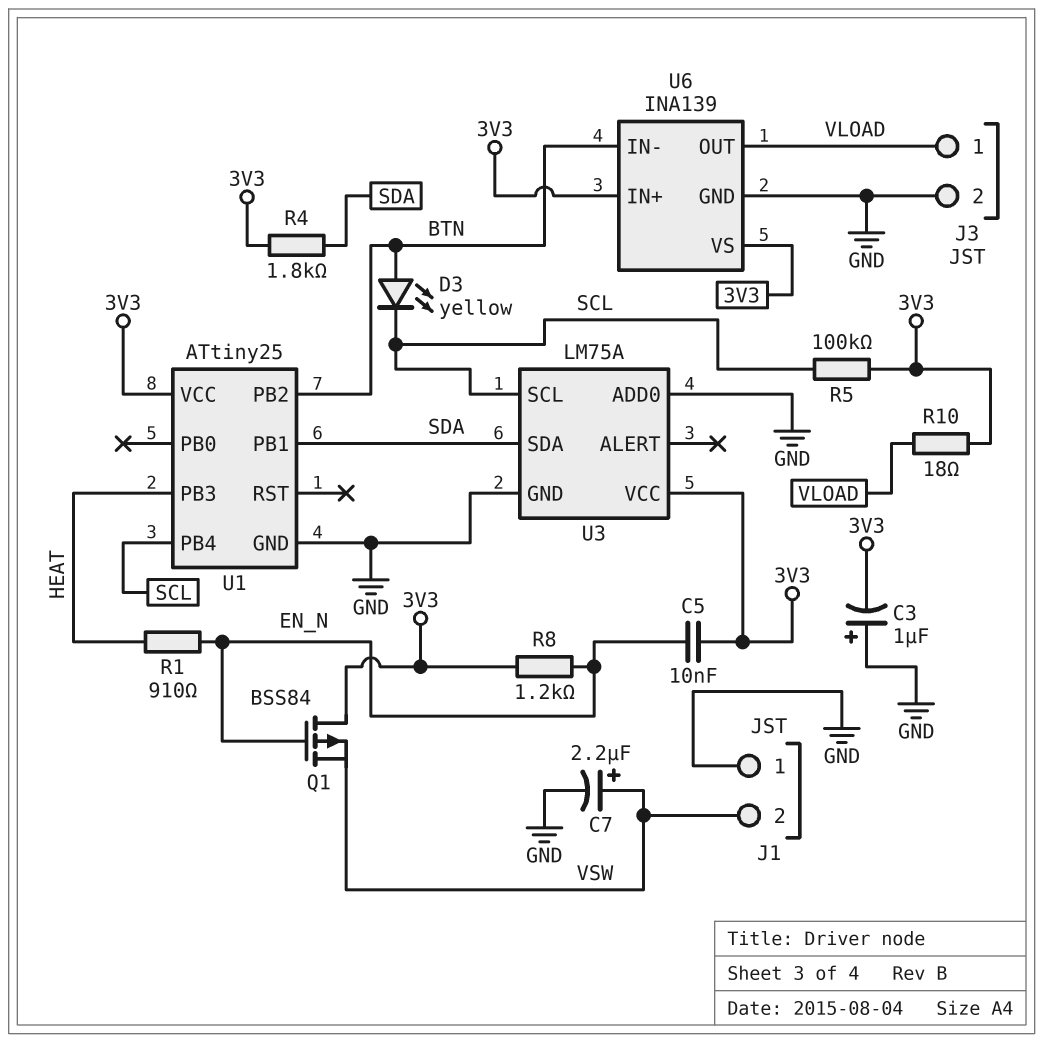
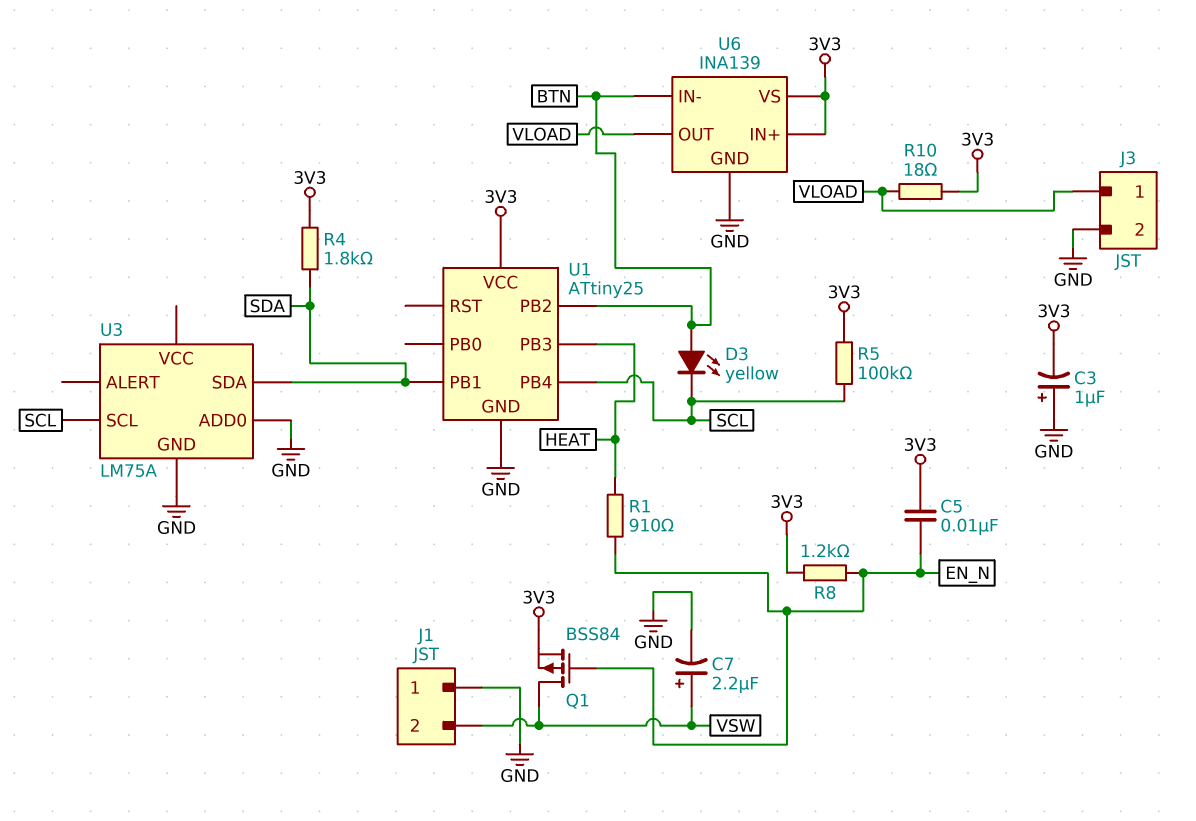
Q1: PMOS BSS84 (G EN_N, D 3V3, S VSW) -> PMOS BSS84 (G EN_N, D VSW, S 3V3)
U3 pin VCC: 3V3 -> none

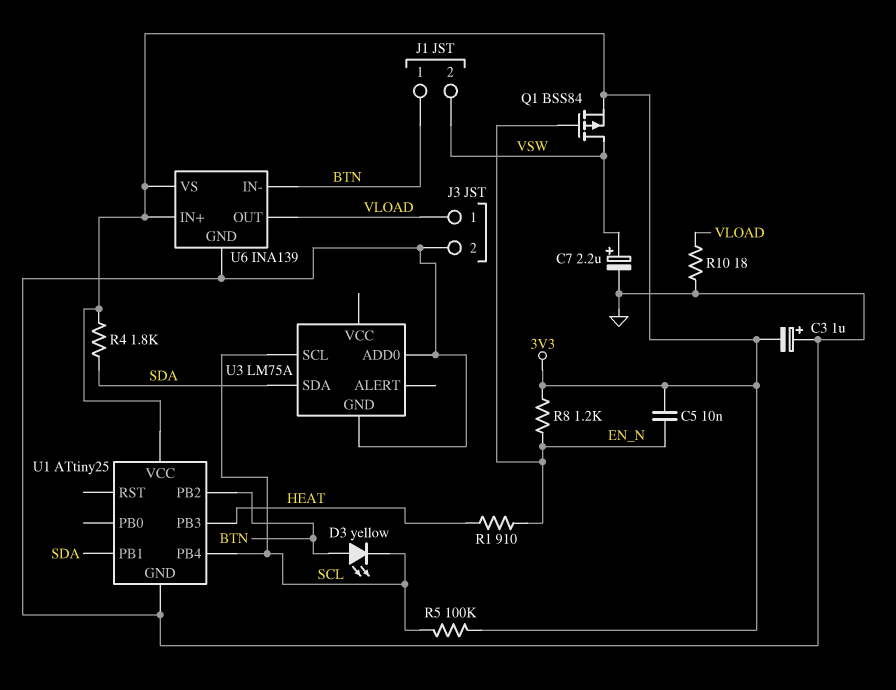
J1 pin 1: GND -> BTN
R10: 18 (3V3, VLOAD) -> 18 (GND, VLOAD)

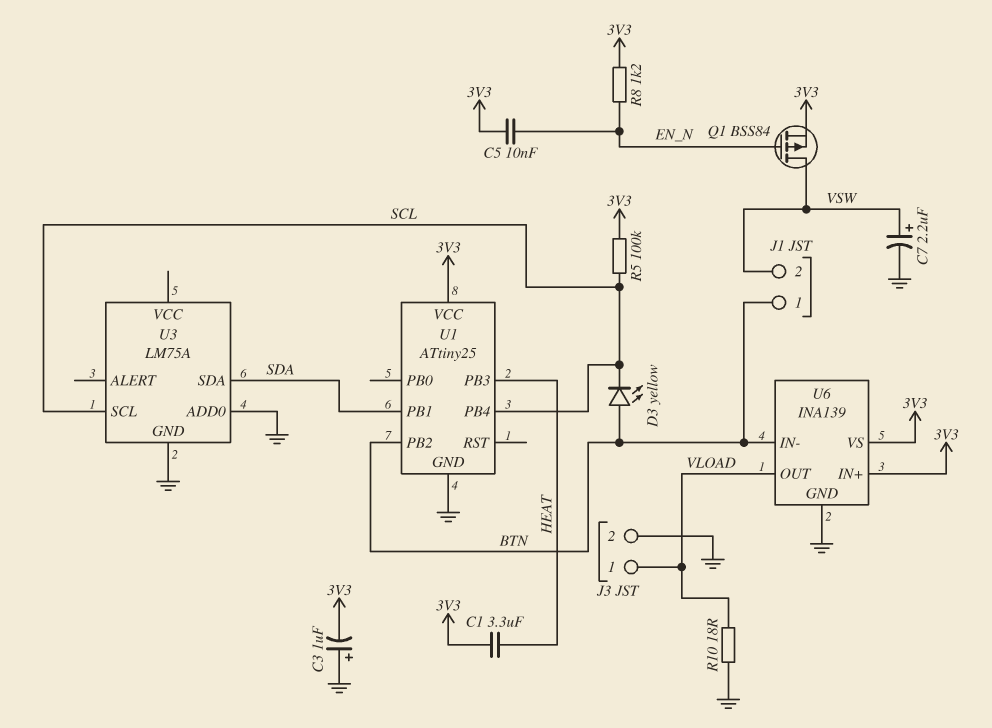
C1: none -> 3.3uF (3V3, HEAT)
R1: 910 (EN_N, HEAT) -> none
R4: 1.8k (3V3, SDA) -> none

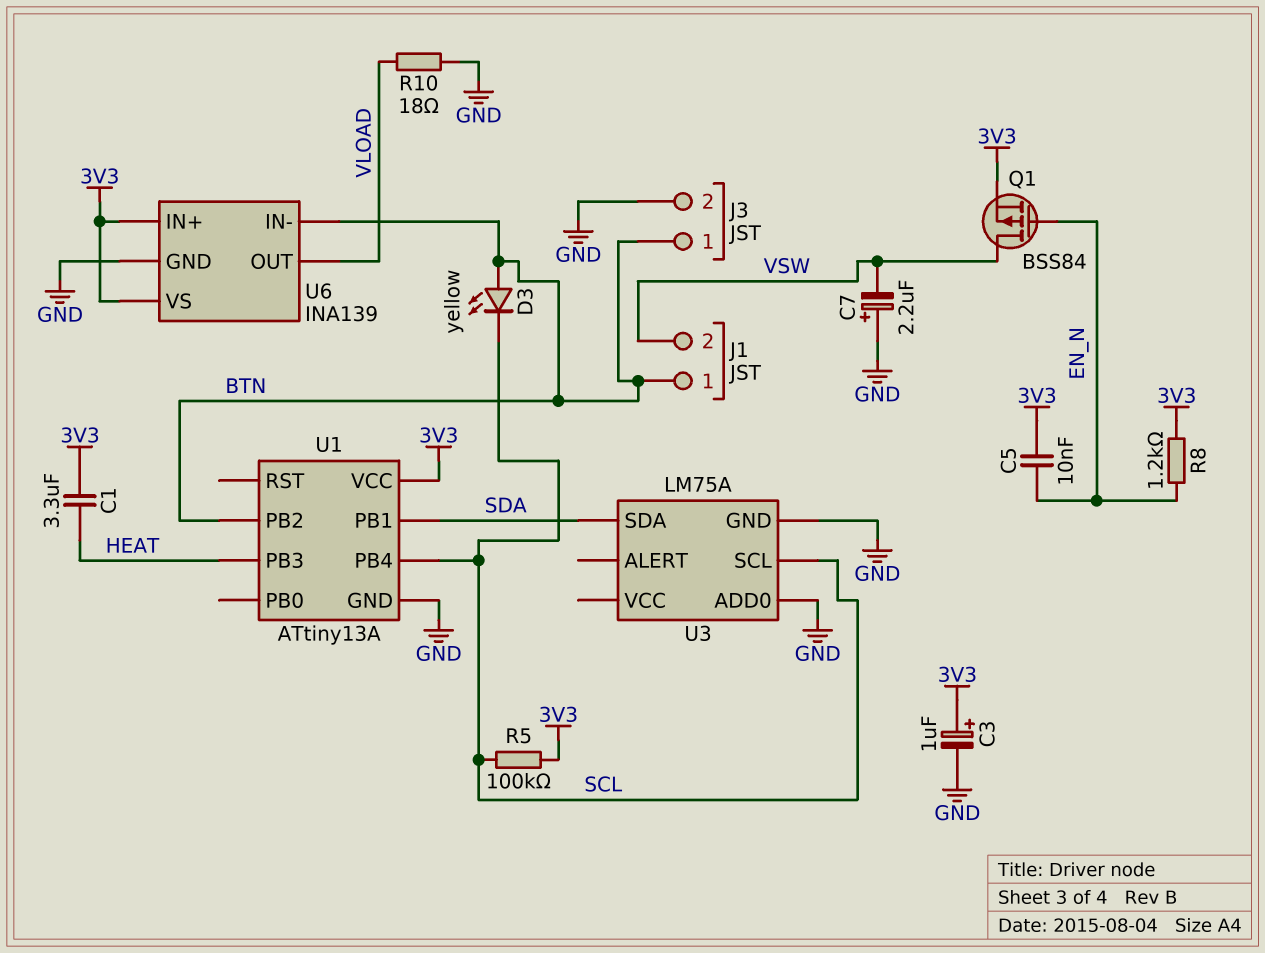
C3: 1uF (plus GND, minus 3V3) -> 1uF (plus 3V3, minus GND)
C7: 2.2uF (plus VSW, minus GND) -> 2.2uF (plus GND, minus VSW)
J3 pin 1: VLOAD -> BTN
U1: ATtiny25 -> ATtiny13A

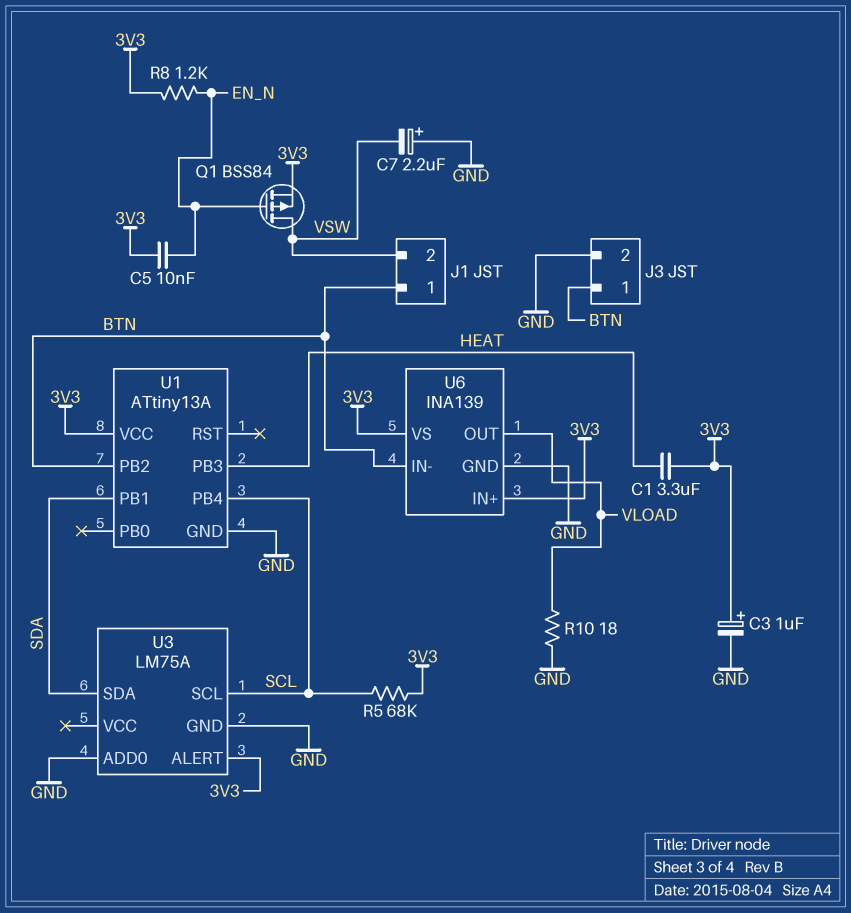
D3: LED yellow (A BTN, K SCL) -> none
R5: 100k (3V3, SCL) -> 68k (3V3, SCL)
U3 pin ALERT: none -> 3V3

